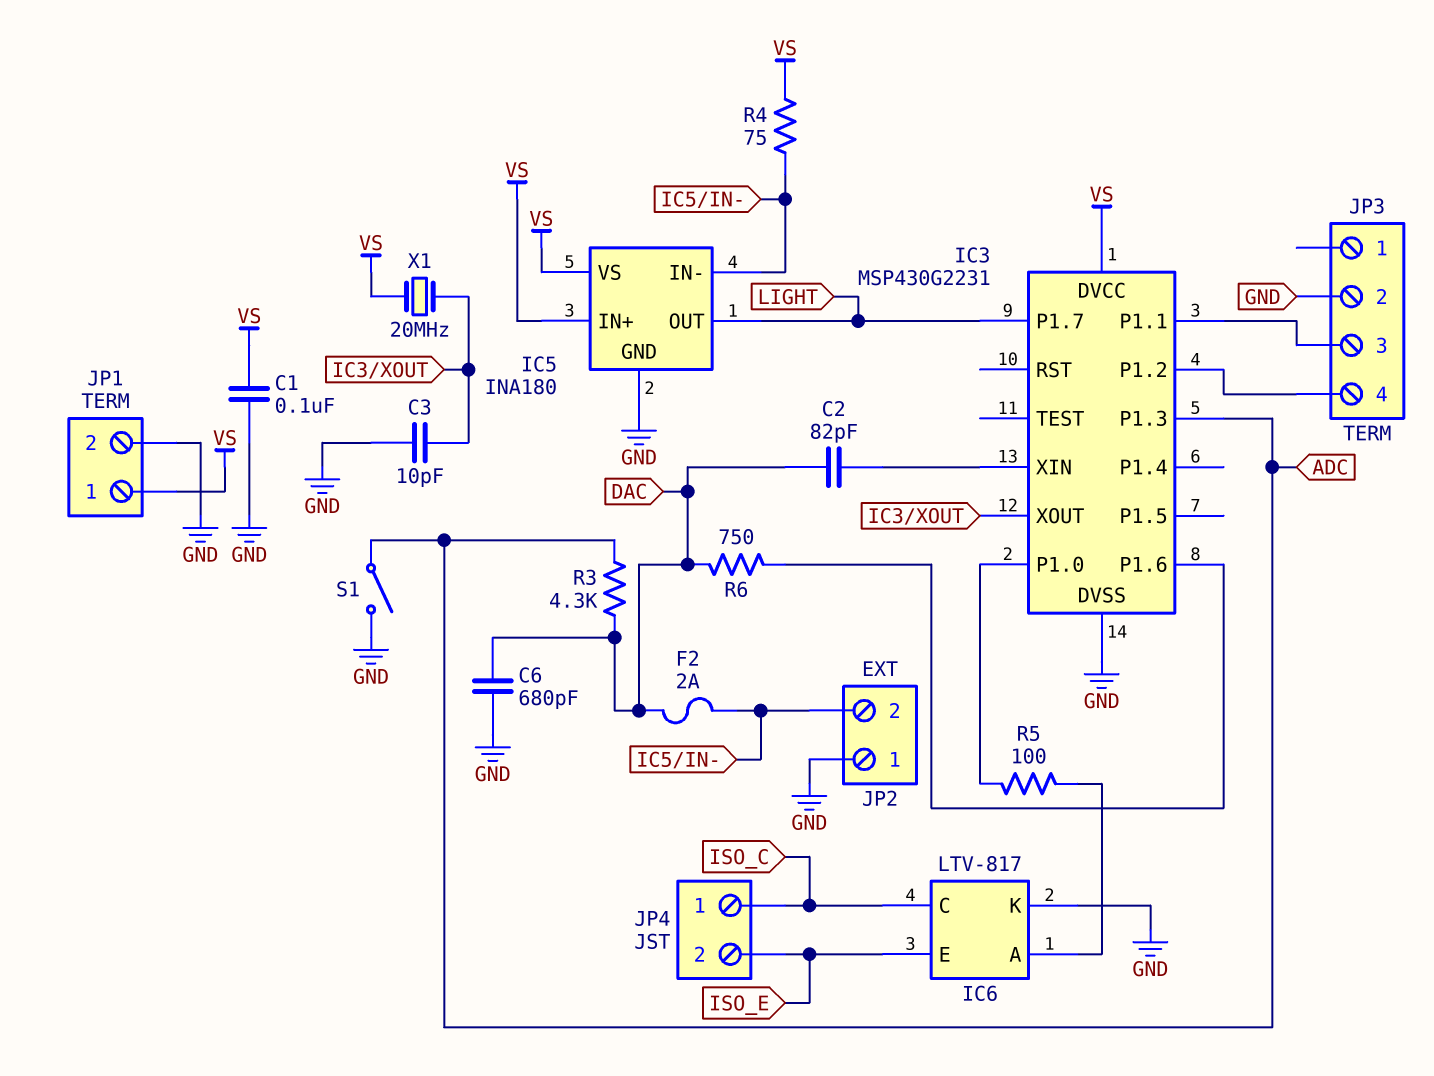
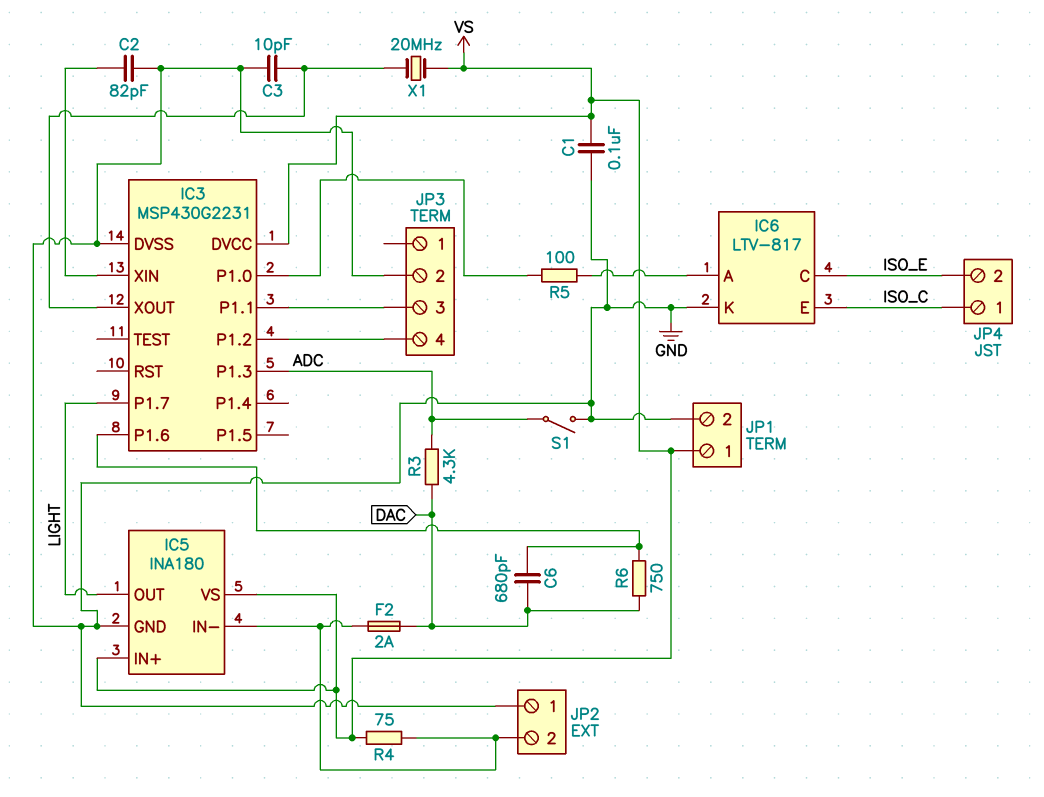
C2: 82pF (DAC, IC3/XIN) -> 82pF (GND, IC3/XIN)
C6: 680pF (DAC, GND) -> 680pF (DAC, IC3/P1.6)
IC6 pin C: ISO_C -> ISO_E
IC6 pin E: ISO_E -> ISO_C

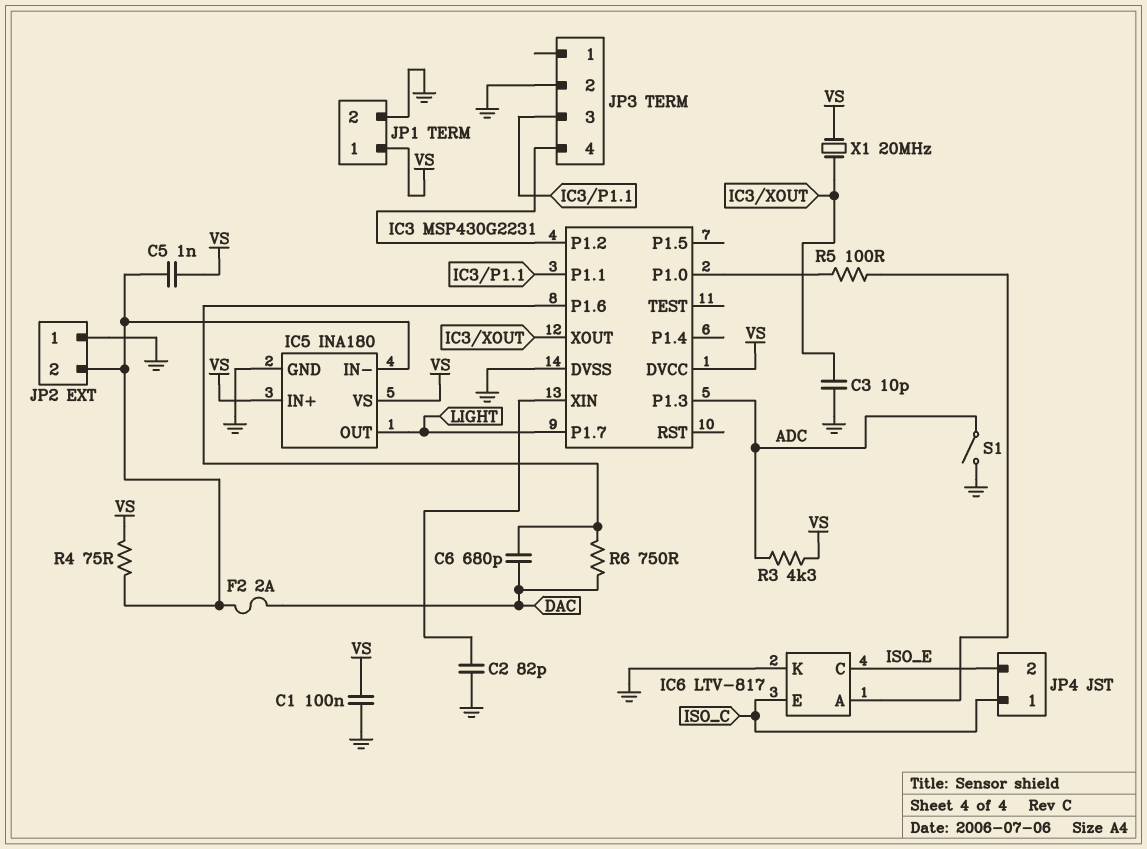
C5: none -> 1nF (IC5/IN-, VS)
R3: 4.3k (ADC, DAC) -> 4.3k (ADC, VS)

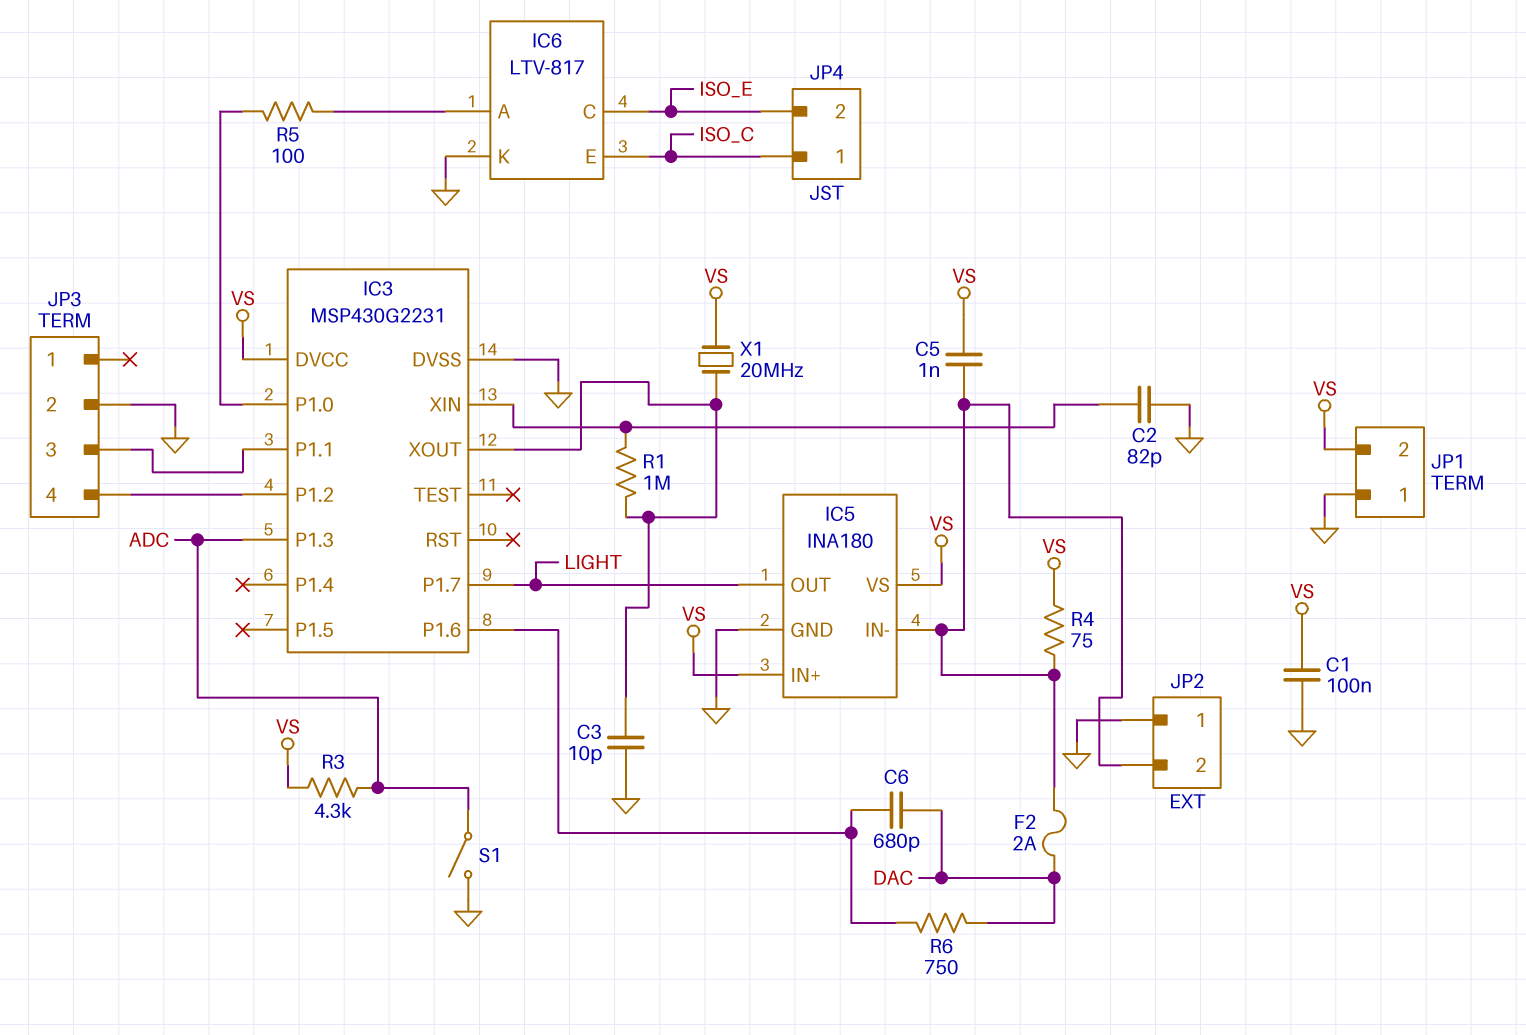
JP1 pin 1: VS -> GND
JP1 pin 2: GND -> VS
R1: none -> 1M (IC3/XIN, IC3/XOUT)

